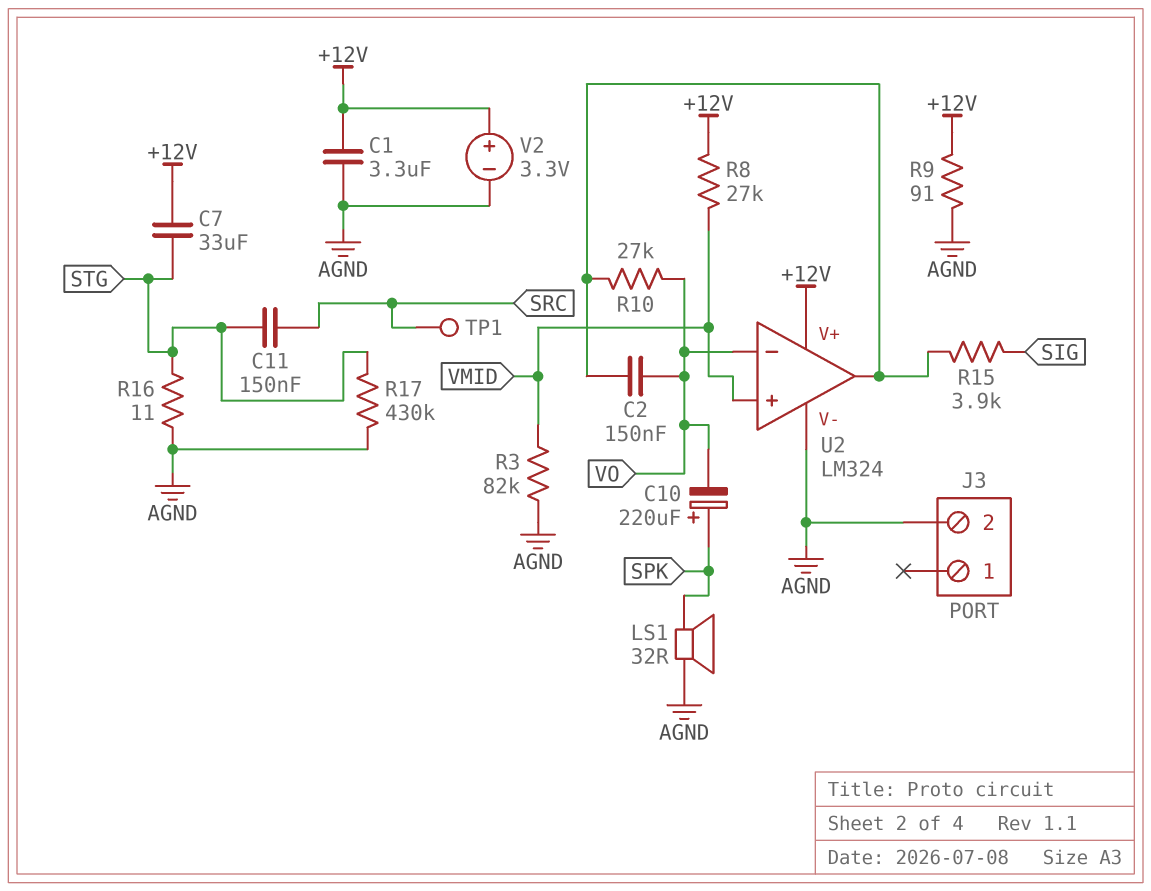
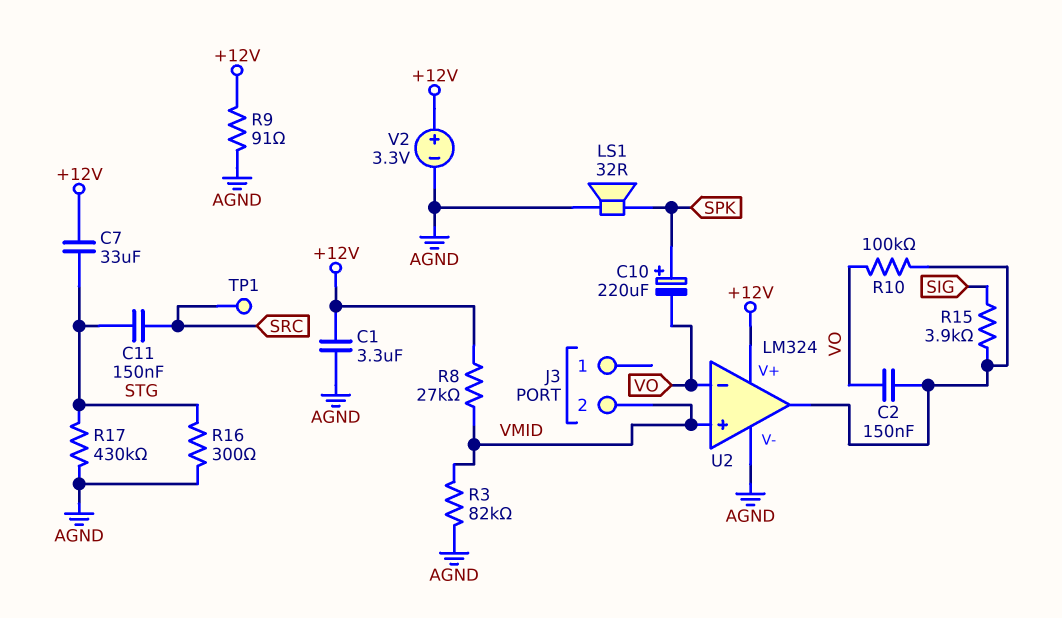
J3 pin 2: AGND -> VMID
R10: 27k (U2/out, VO) -> 100k (U2/out, VO)
R16: 11 (AGND, STG) -> 300 (AGND, STG)

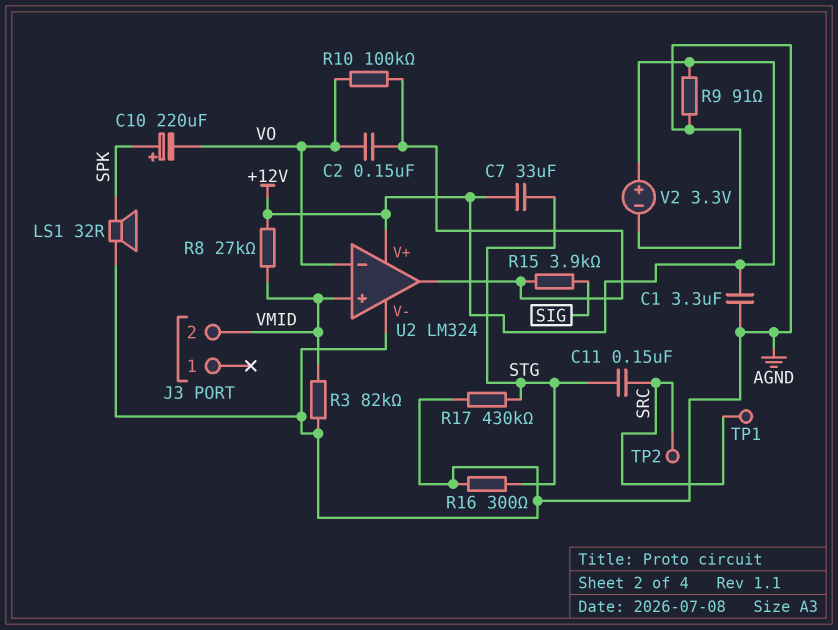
TP2: none -> test point (SRC)

